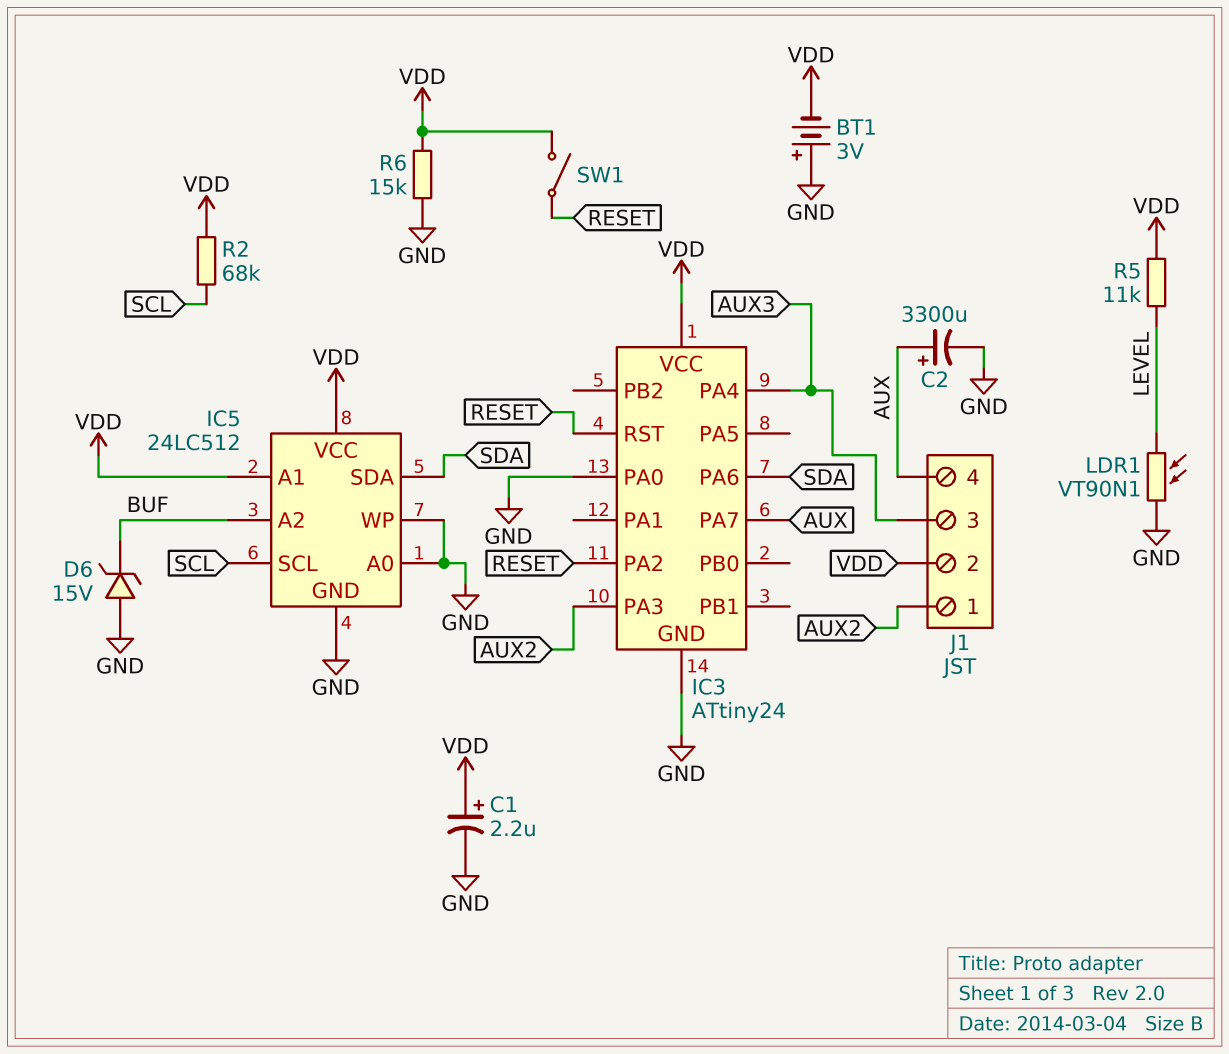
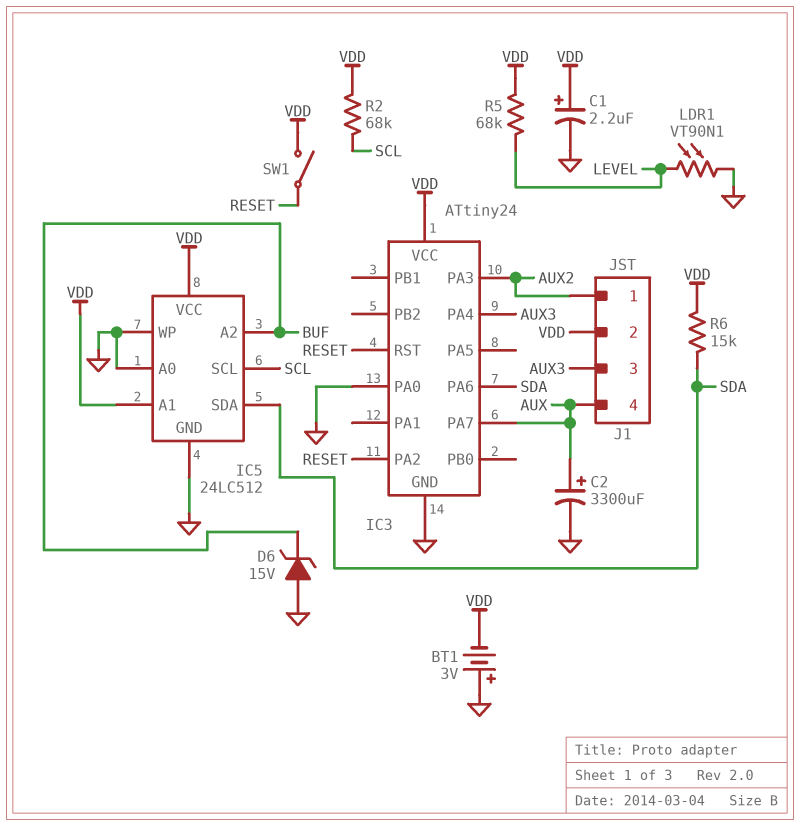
R5: 11k (LEVEL, VDD) -> 68k (LEVEL, VDD)
R6: 15k (GND, VDD) -> 15k (SDA, VDD)

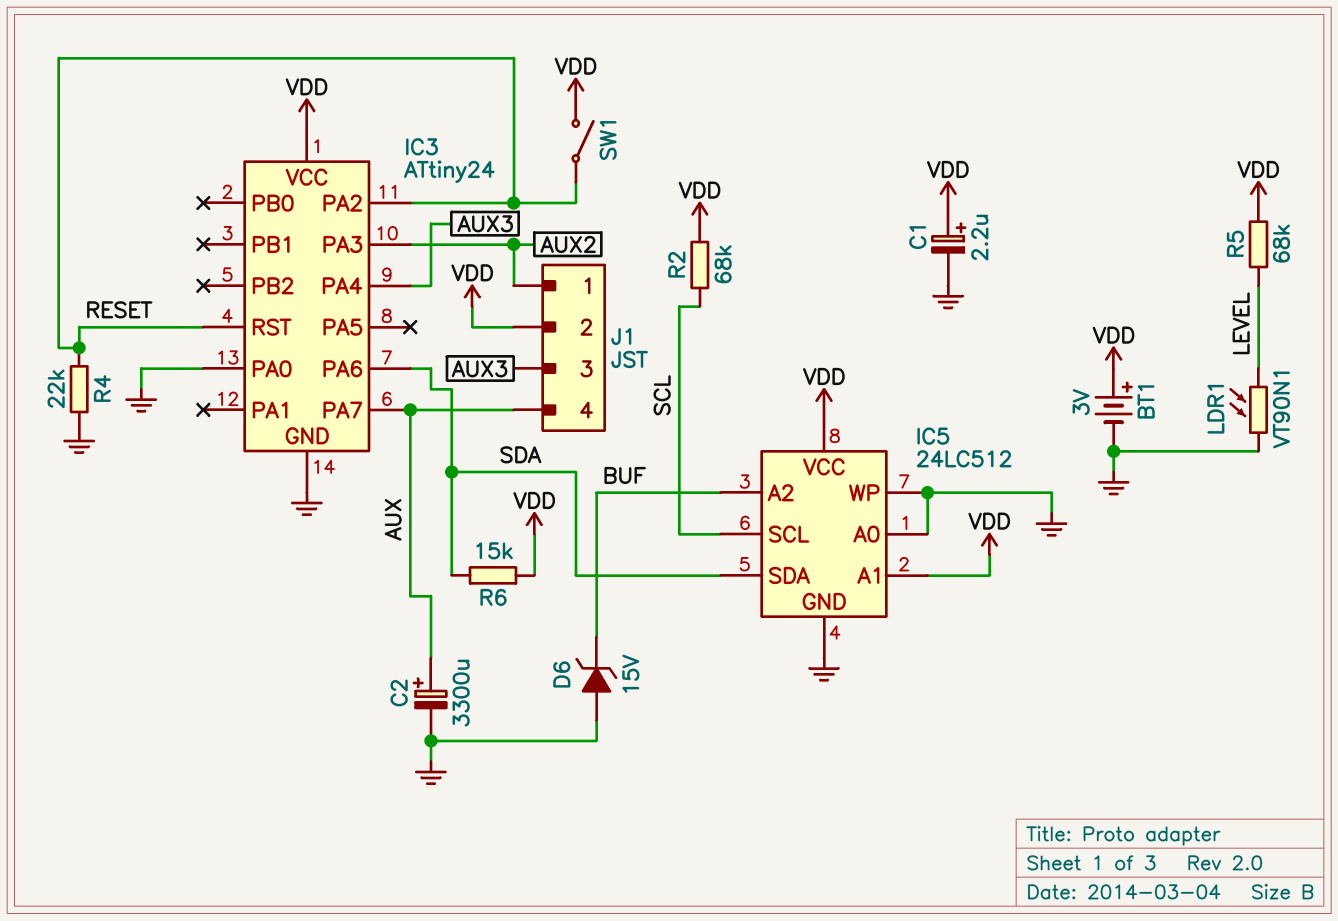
BT1: 3V (plus GND, minus VDD) -> 3V (plus VDD, minus GND)
R4: none -> 22k (GND, RESET)

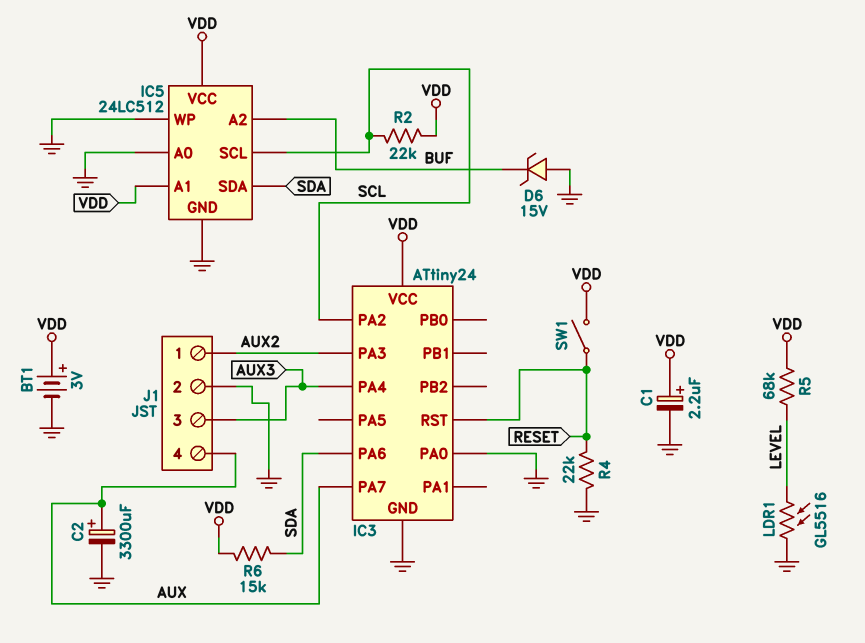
IC3 pin PA2: RESET -> SCL
J1 pin 2: VDD -> GND
LDR1: VT90N1 (GND, LEVEL) -> GL5516 (GND, LEVEL)
R2: 68k (SCL, VDD) -> 22k (SCL, VDD)

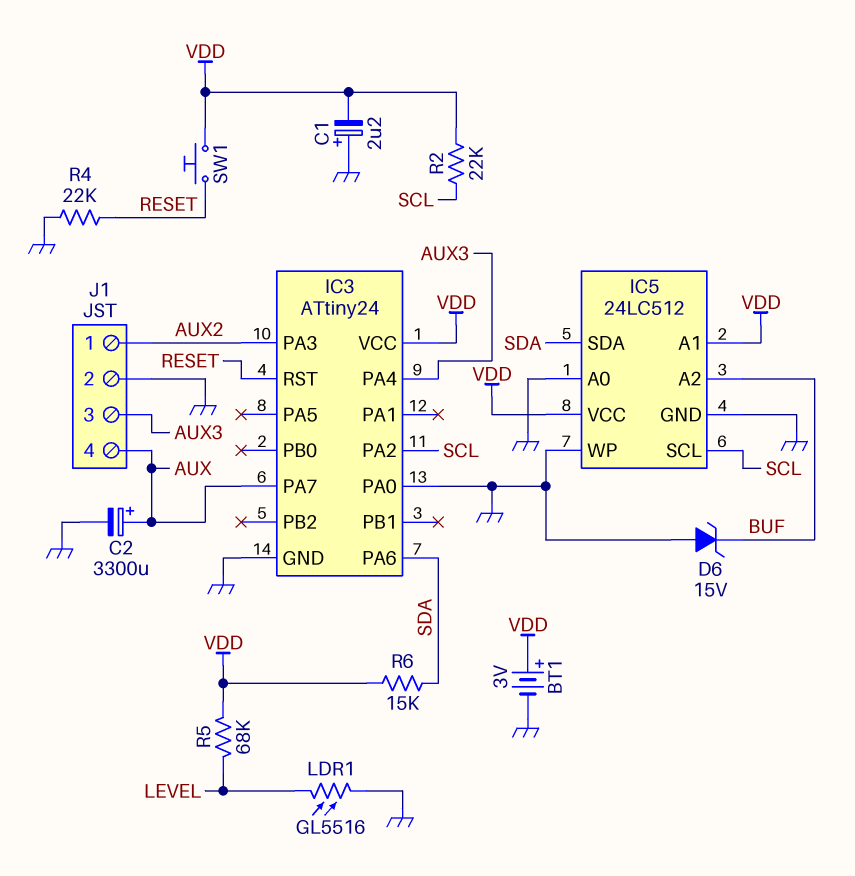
C1: 2.2uF (plus VDD, minus GND) -> 2.2uF (plus GND, minus VDD)
SW1: switch (RESET, VDD) -> button (RESET, VDD)

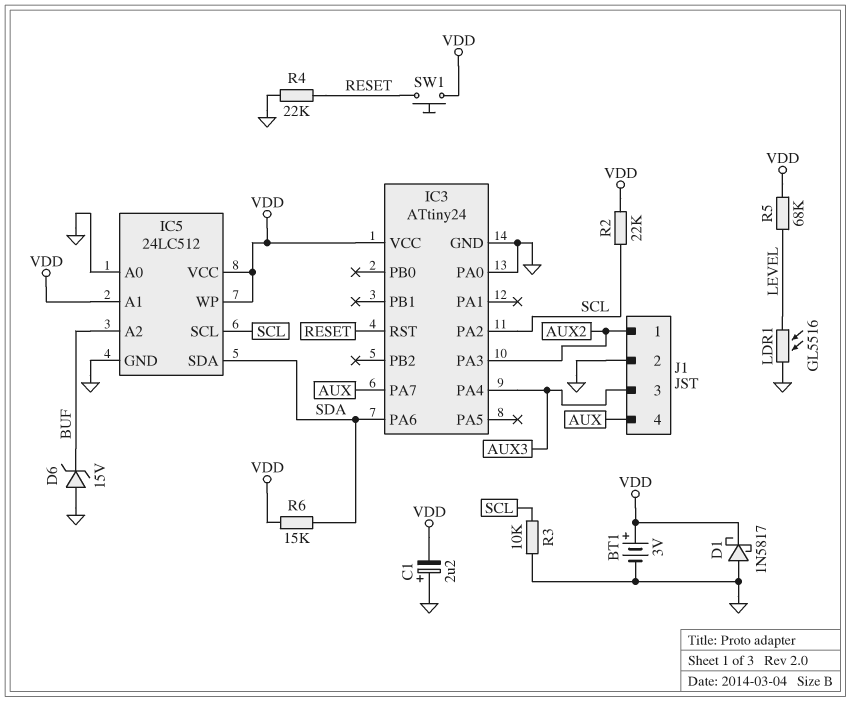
C2: 3300uF (plus AUX, minus GND) -> none
D1: none -> schottky 1N5817 (A GND, K VDD)
IC5 pin WP: GND -> VDD
R3: none -> 10k (GND, SCL)

